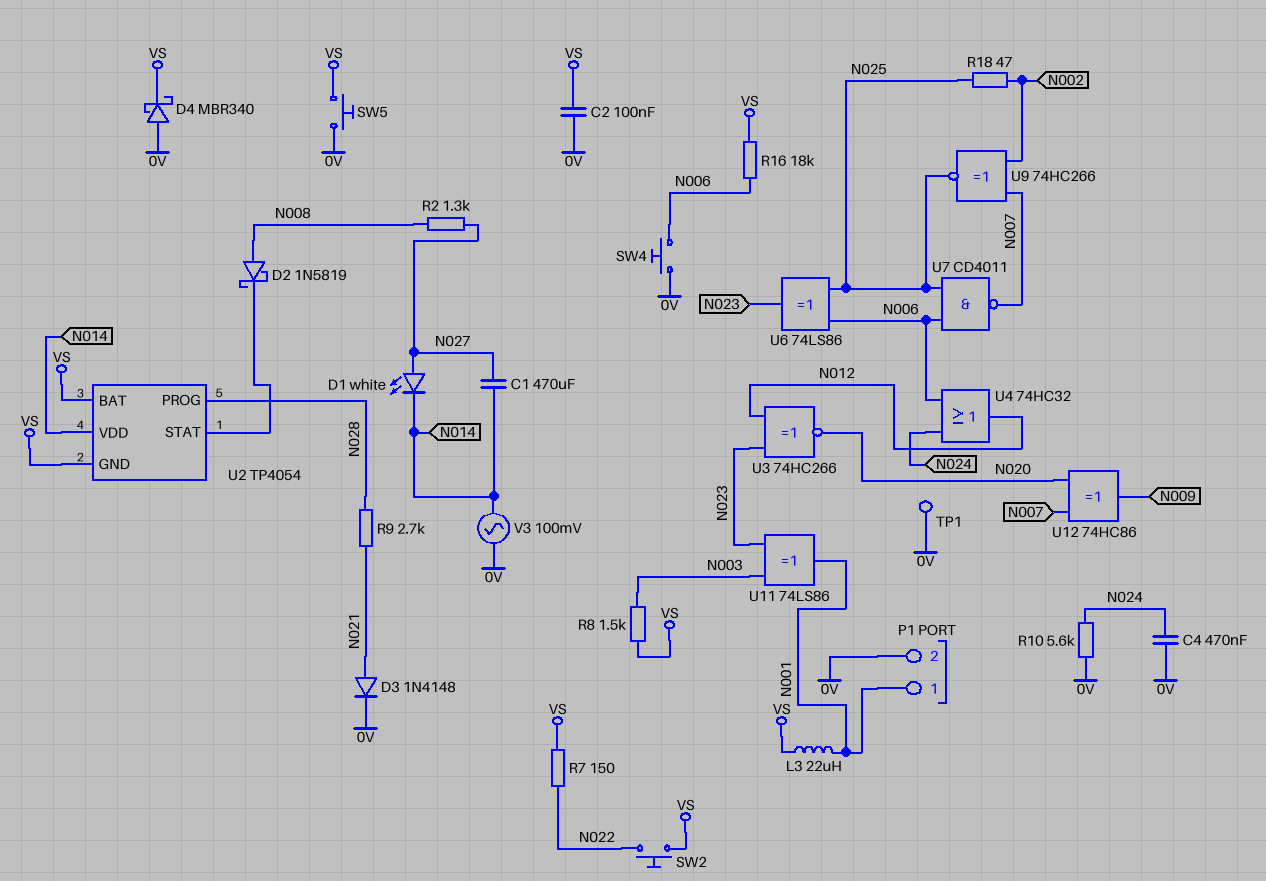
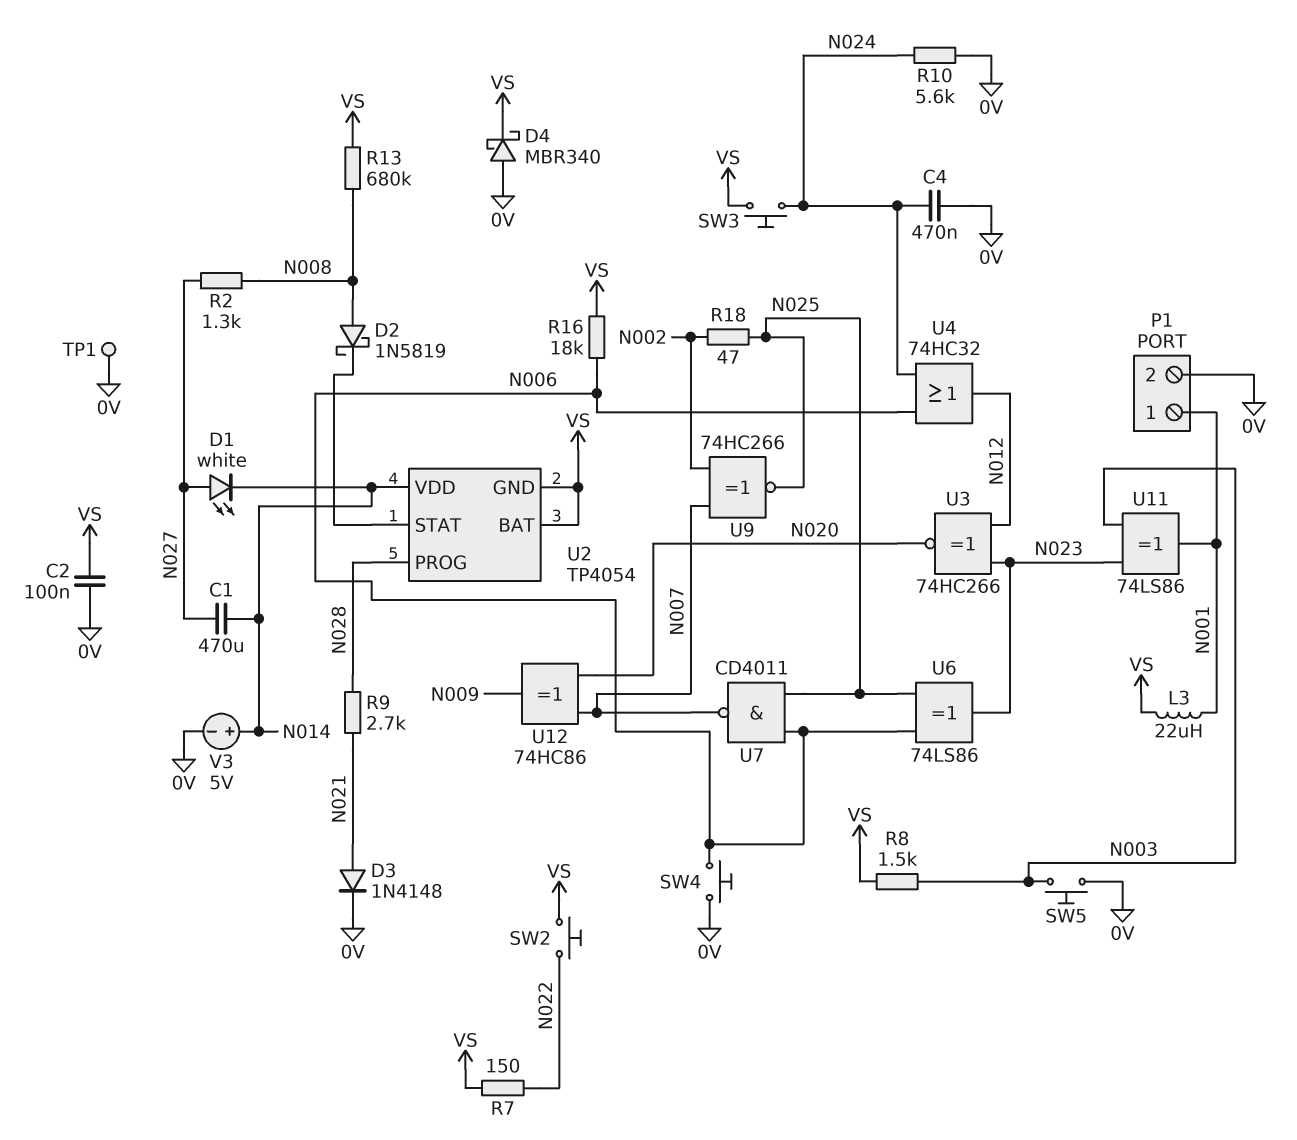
R13: none -> 680k (N008, VS)
SW3: none -> button (N024, VS)
SW5: button (0V, VS) -> button (0V, N003)
V3: AC 100mV (0V, N014) -> 5V (plus N014, minus 0V)

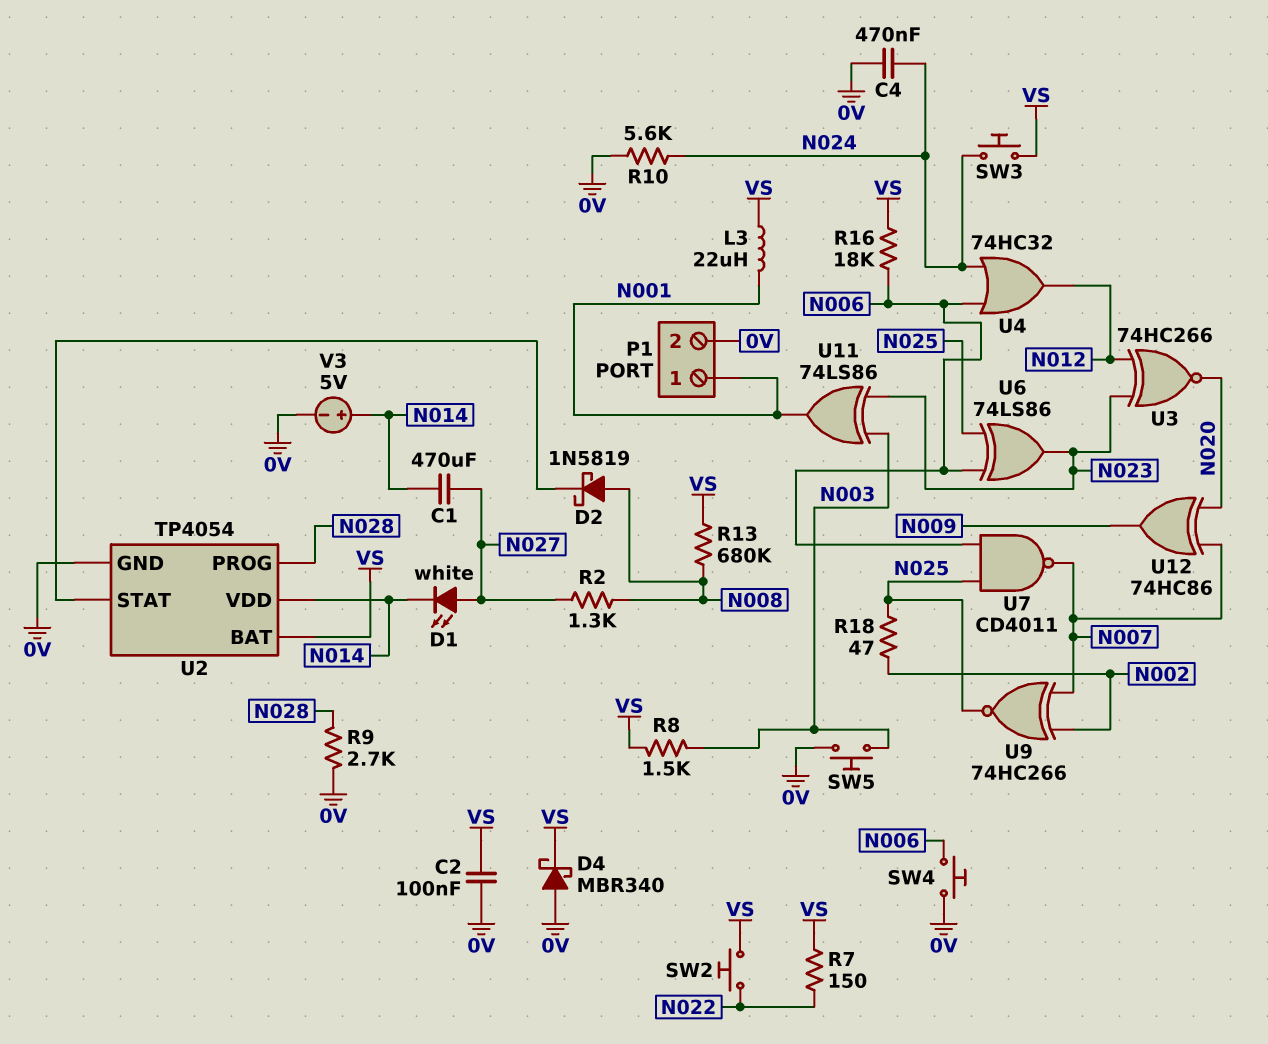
D3: diode 1N4148 (A N021, K 0V) -> none
R9: 2.7k (N021, N028) -> 2.7k (0V, N028)
TP1: test point (0V) -> none
U2 pin GND: VS -> 0V

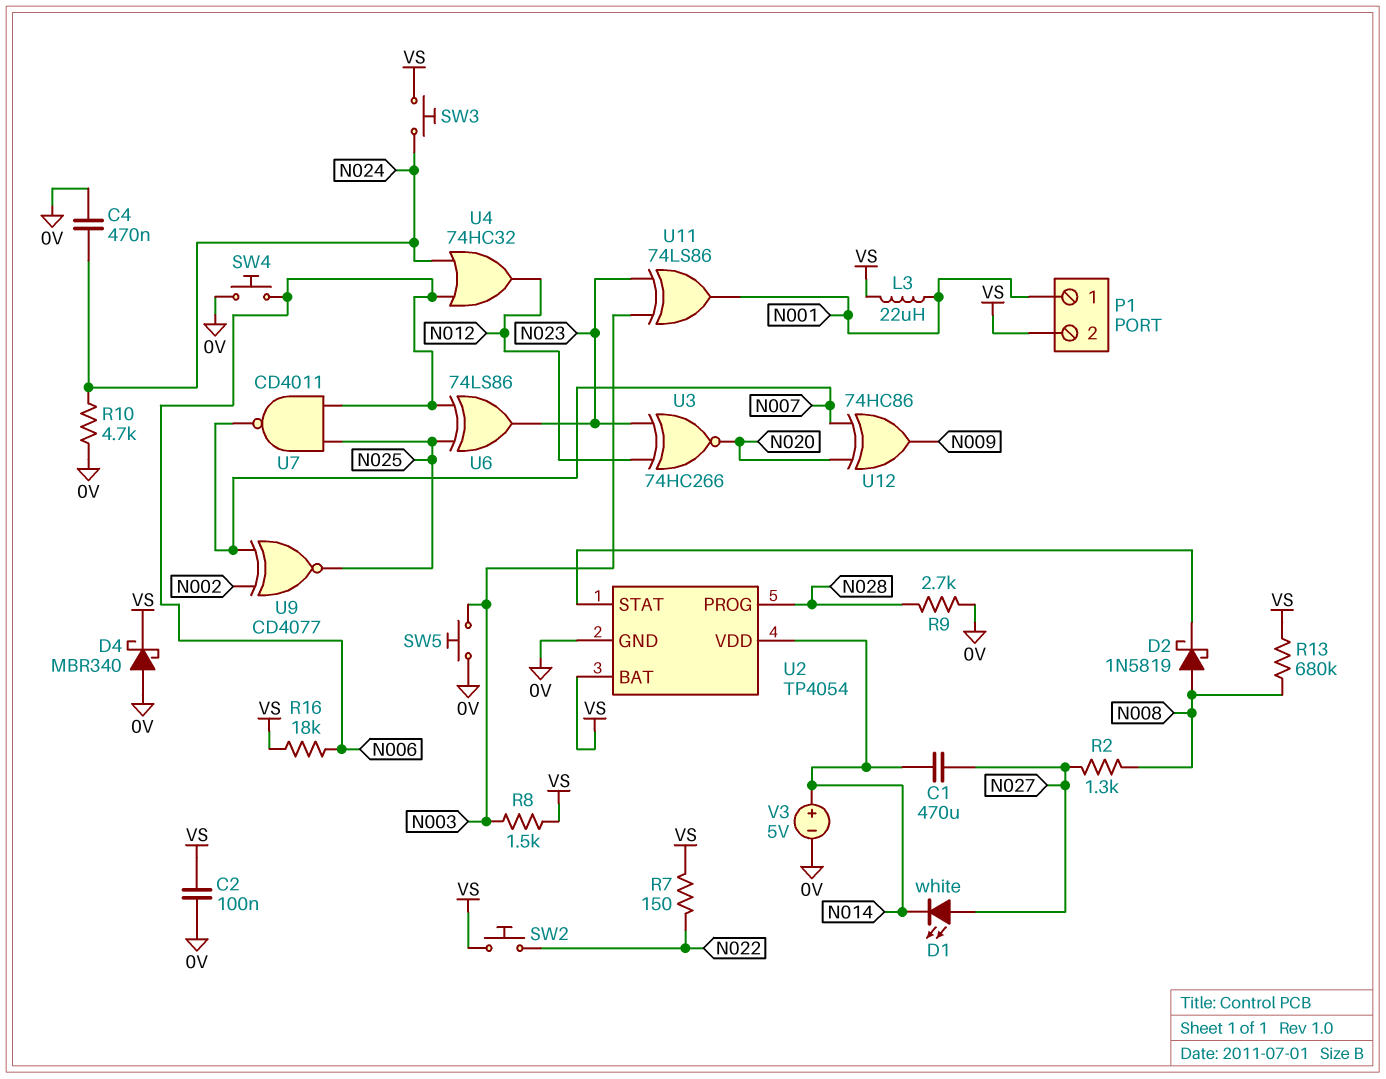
P1 pin 2: 0V -> VS
R10: 5.6k (0V, N024) -> 4.7k (0V, N024)
R18: 47 (N002, N025) -> none
U9: XNOR 74HC266 (in N002, in N007, out N025) -> XNOR CD4077 (in N002, in N007, out N025)

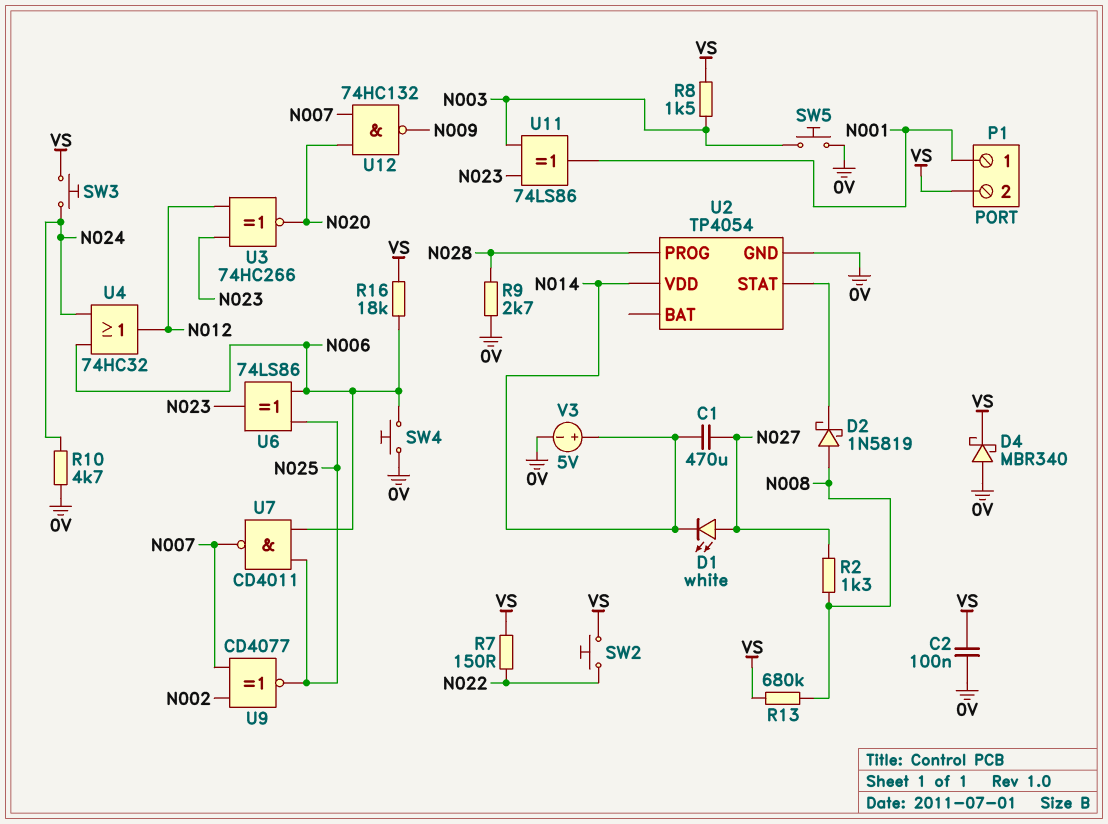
C4: 470nF (0V, N024) -> none
L3: 22uH (N001, VS) -> none
U2 pin BAT: VS -> none
U12: XOR 74HC86 (in N007, in N020, out N009) -> NAND 74HC132 (in N007, in N020, out N009)

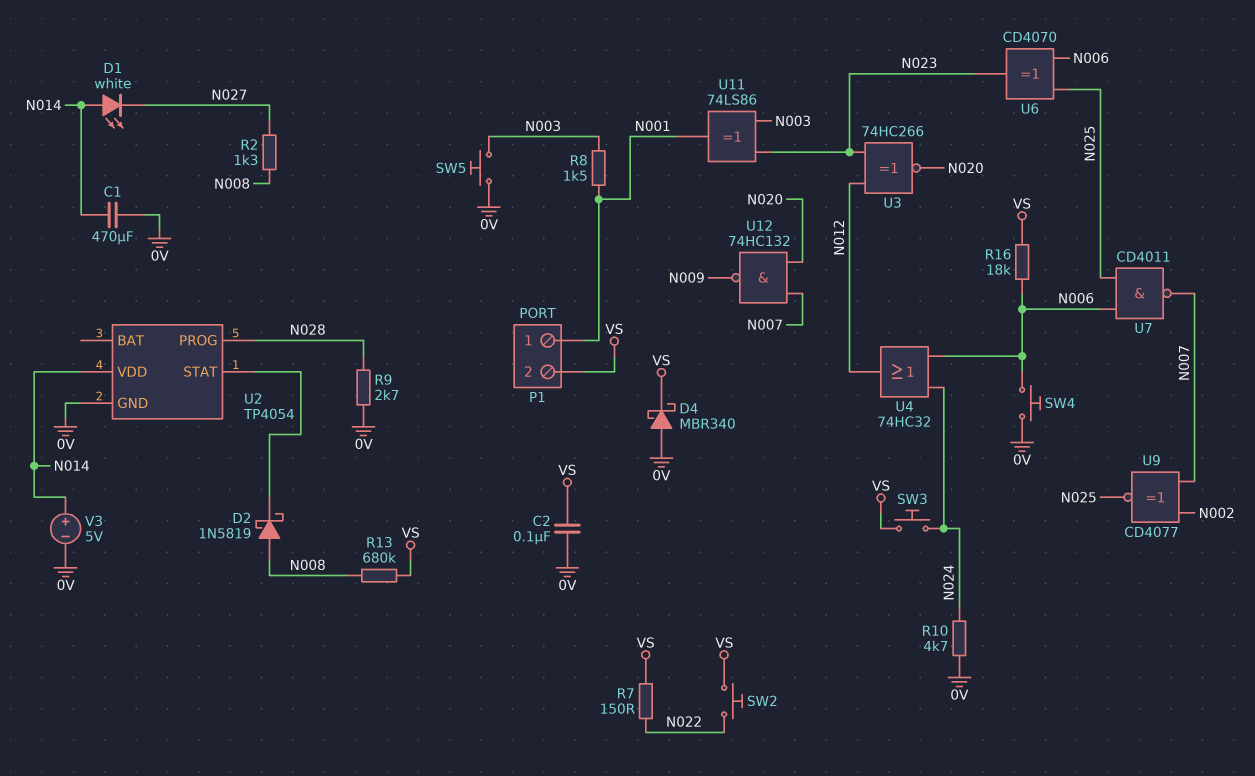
C1: 470uF (N014, N027) -> 470uF (0V, N014)
D1: LED white (A N027, K N014) -> LED white (A N014, K N027)
R8: 1.5k (N003, VS) -> 1.5k (N001, N003)
U6: XOR 74LS86 (in N006, in N025, out N023) -> XOR CD4070 (in N006, in N025, out N023)

